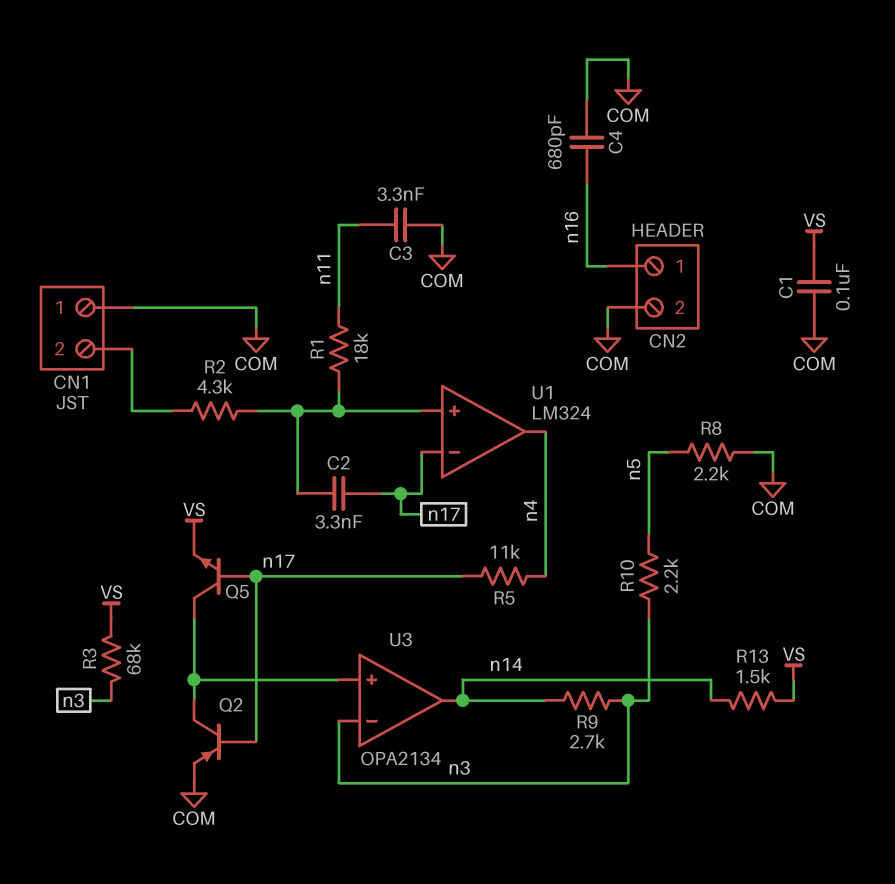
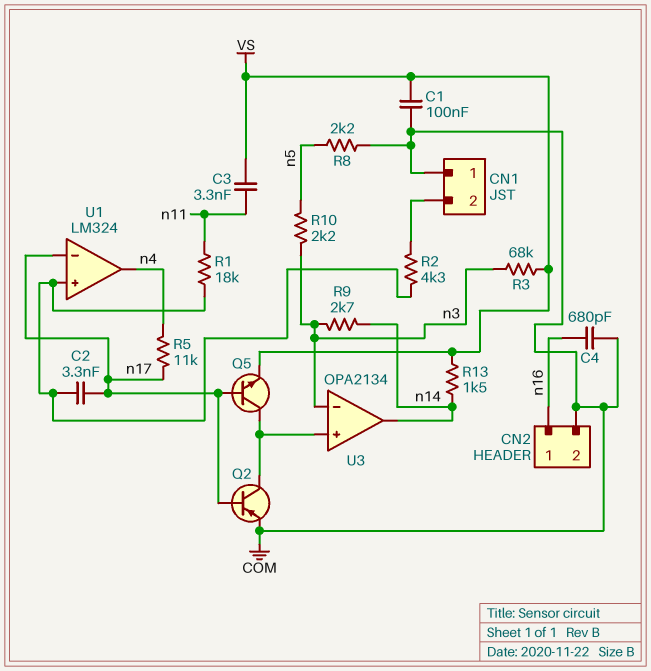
C3: 3.3nF (COM, n11) -> 3.3nF (VS, n11)

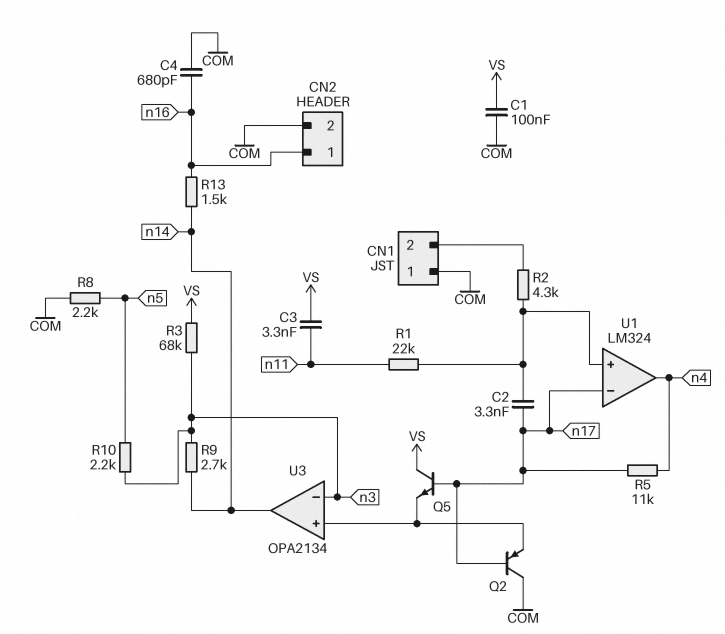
Q2: PNP (B n17, C U3/in+, E COM) -> PNP (B n17, C COM, E U3/in+)
Q5: NPN (B n17, C U3/in+, E VS) -> NPN (B n17, C VS, E U3/in+)
R1: 18k (U1/in+, n11) -> 22k (U1/in+, n11)
R13: 1.5k (VS, n14) -> 1.5k (n14, n16)

